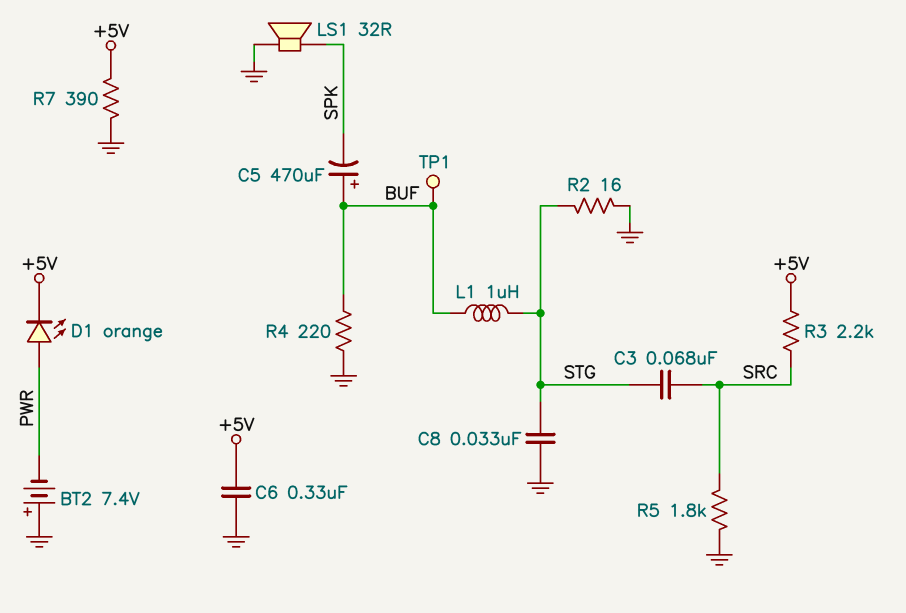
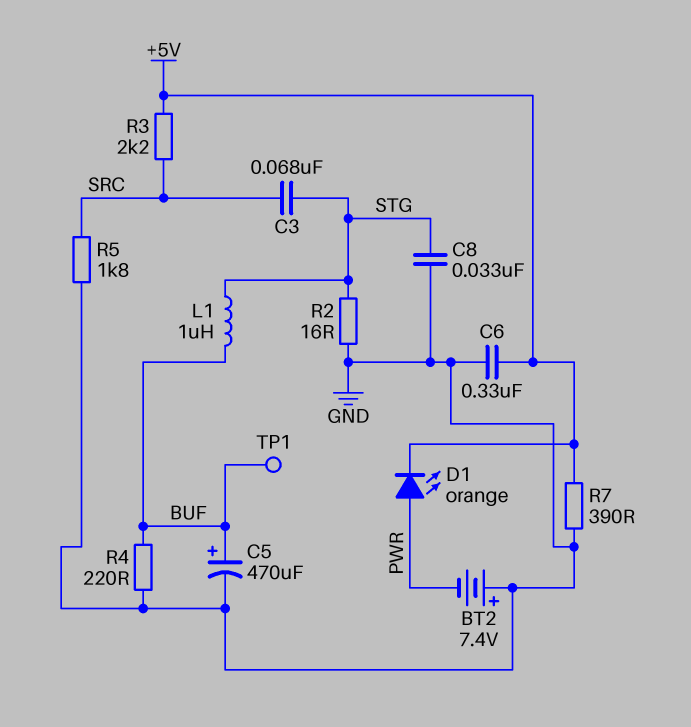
C5: 470uF (plus BUF, minus SPK) -> 470uF (plus BUF, minus GND)
LS1: speaker 32R (GND, SPK) -> none

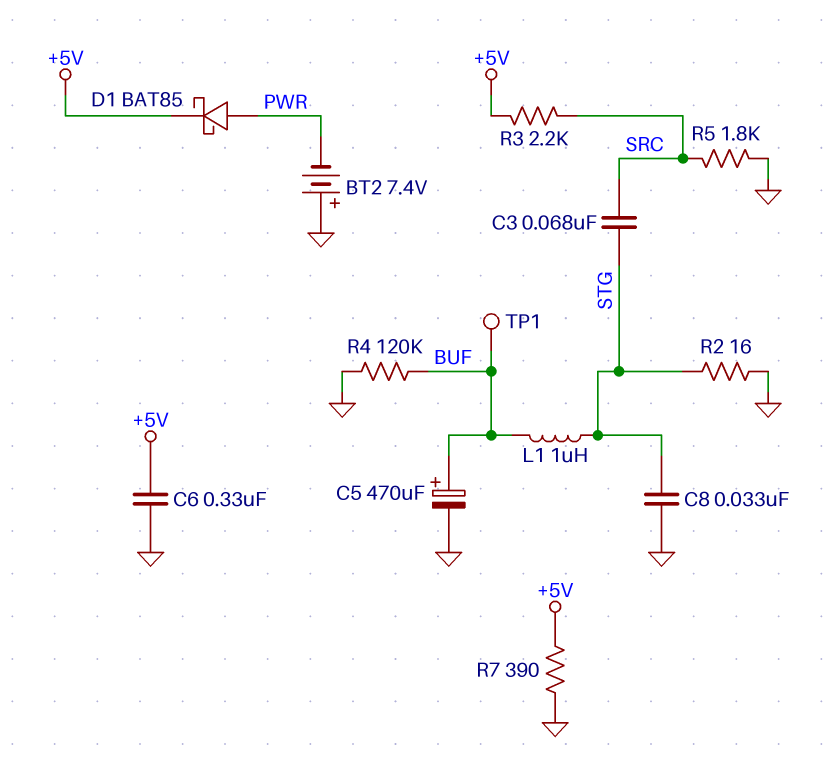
D1: LED orange (A PWR, K +5V) -> schottky BAT85 (A PWR, K +5V)
R4: 220 (BUF, GND) -> 120k (BUF, GND)

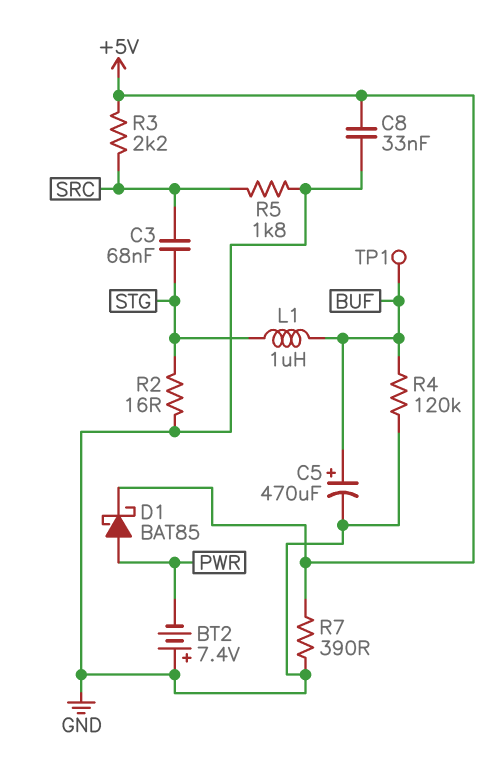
C6: 330nF (+5V, GND) -> none
C8: 33nF (GND, STG) -> 33nF (+5V, GND)

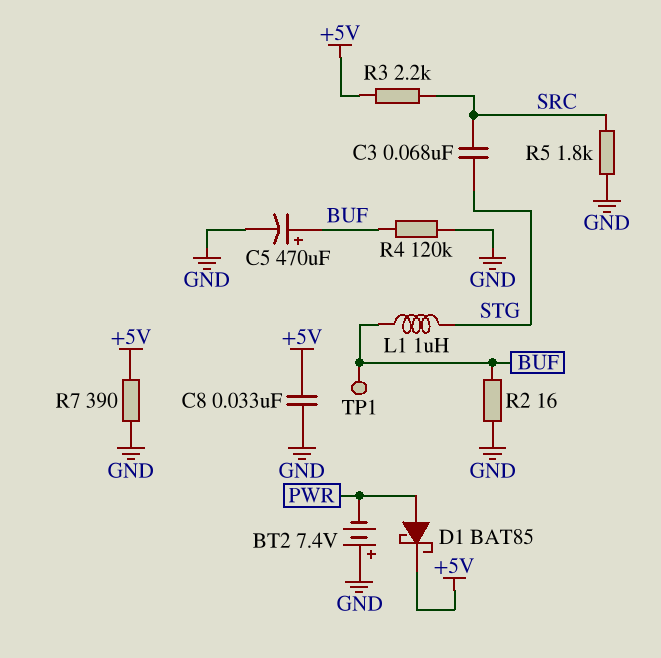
R2: 16 (GND, STG) -> 16 (BUF, GND)

